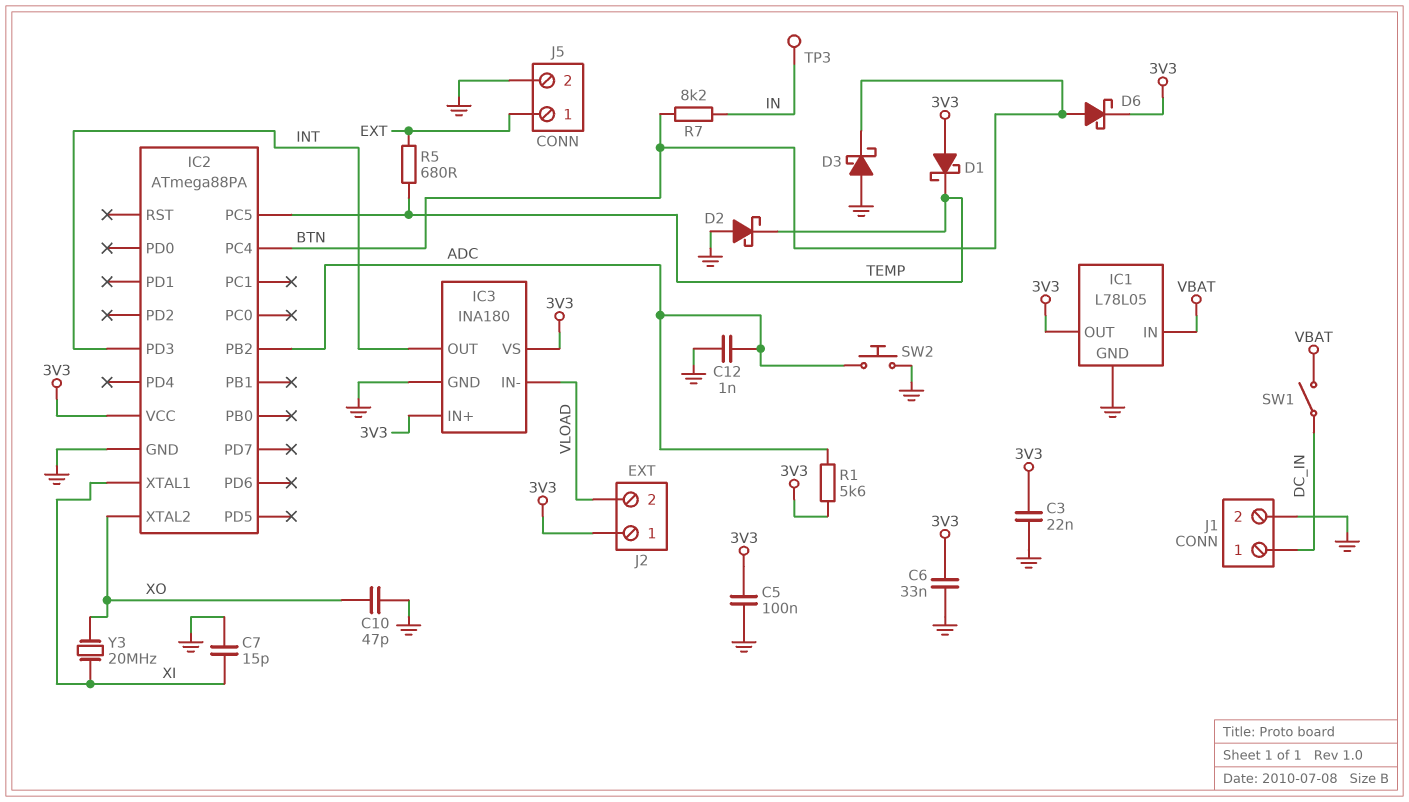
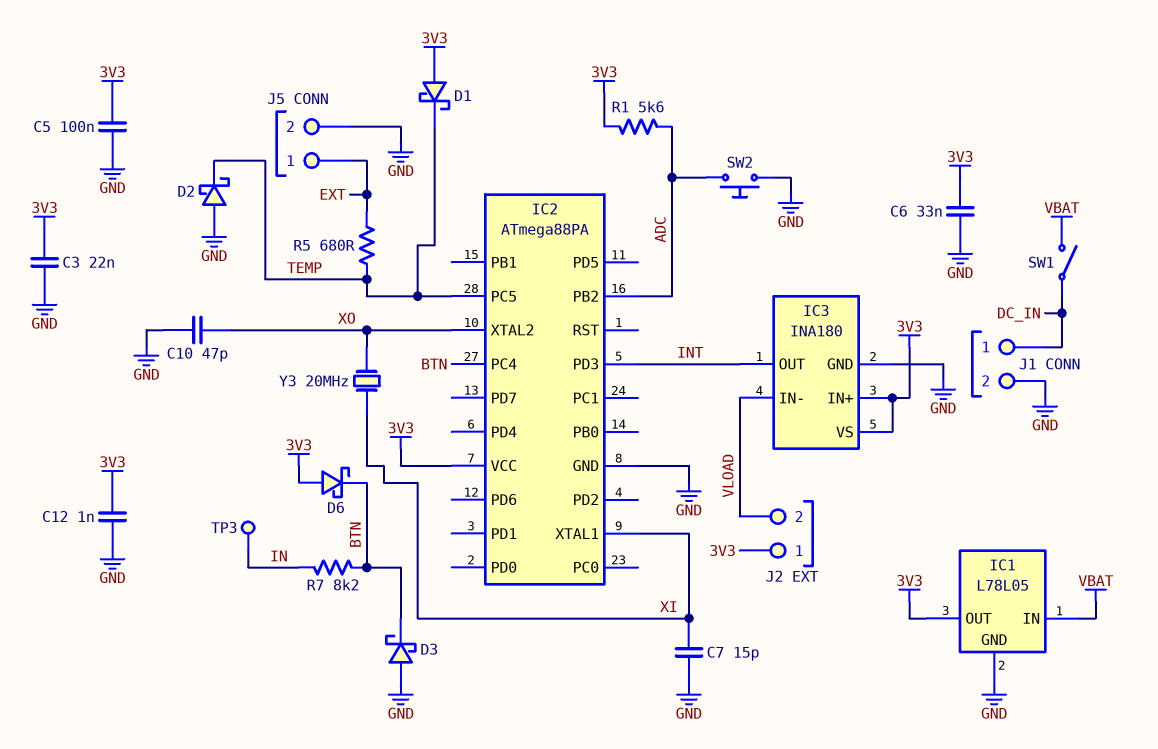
C12: 1nF (ADC, GND) -> 1nF (3V3, GND)
D6: schottky (A BTN, K 3V3) -> schottky (A 3V3, K BTN)

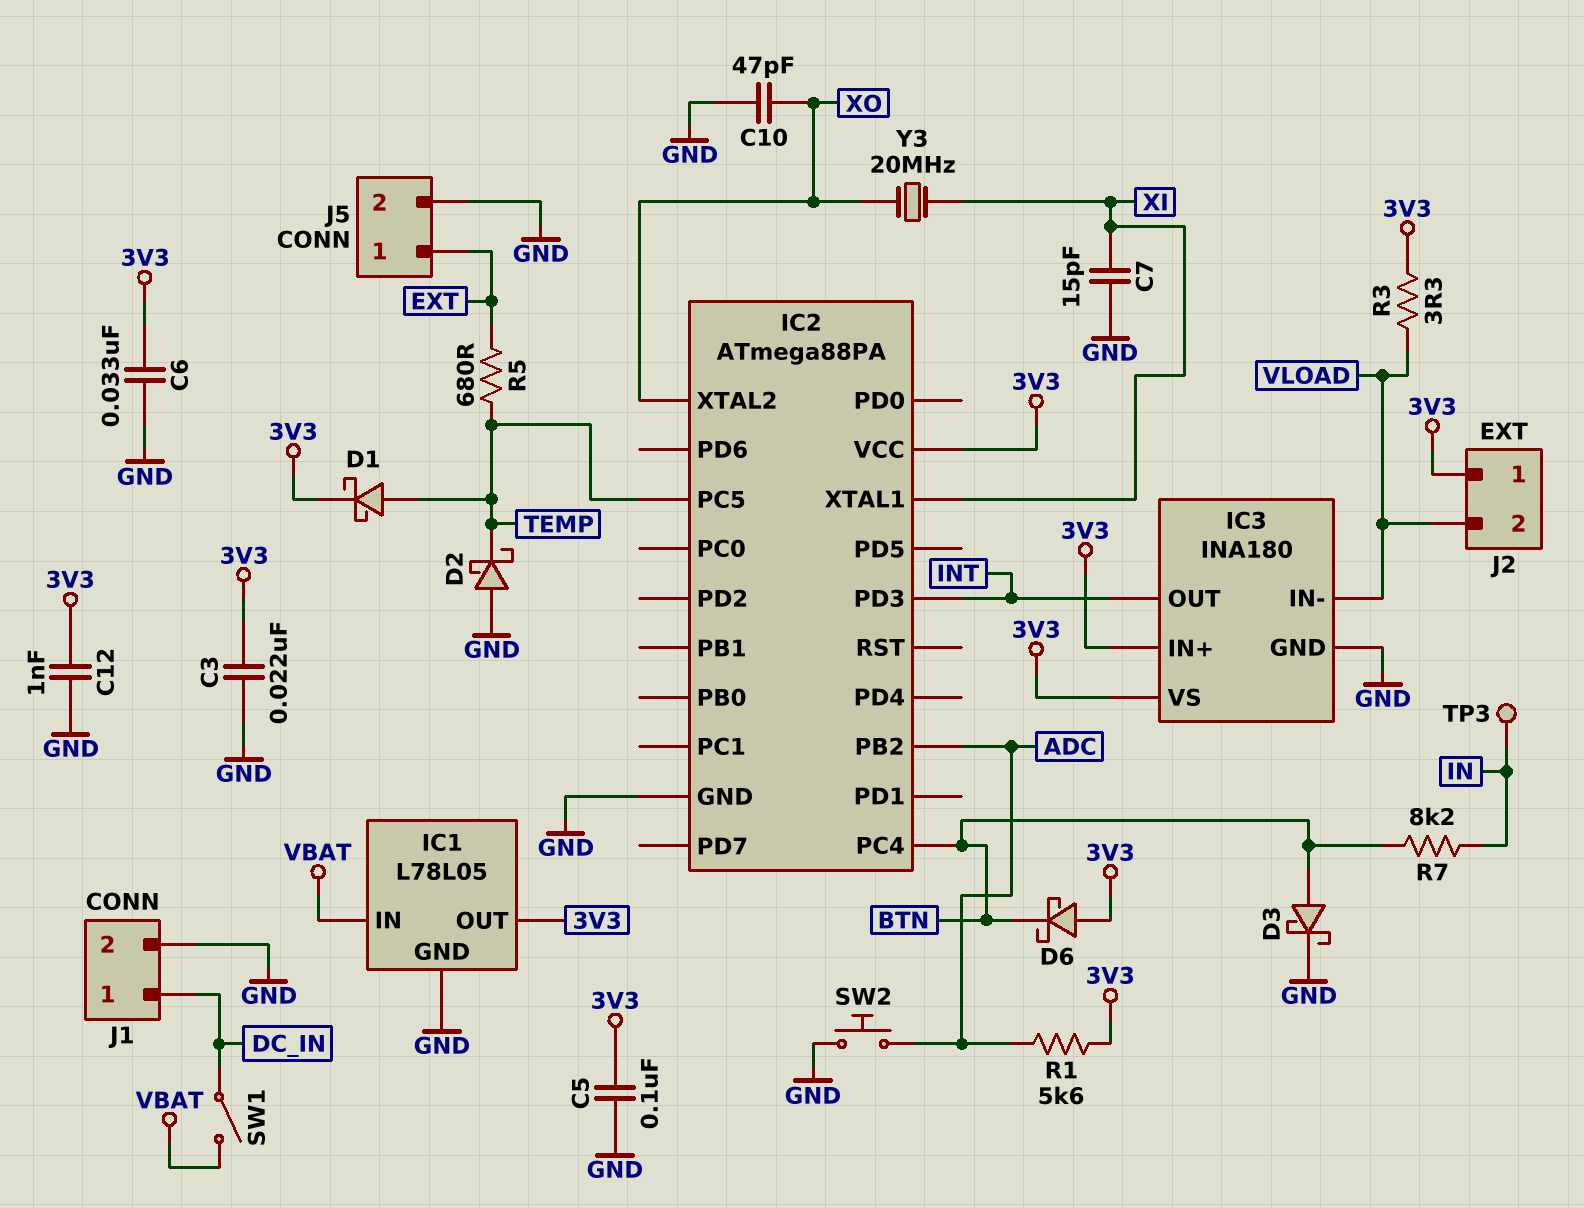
D1: schottky (A 3V3, K TEMP) -> schottky (A TEMP, K 3V3)
D3: schottky (A GND, K BTN) -> schottky (A BTN, K GND)
R3: none -> 3.3 (3V3, VLOAD)

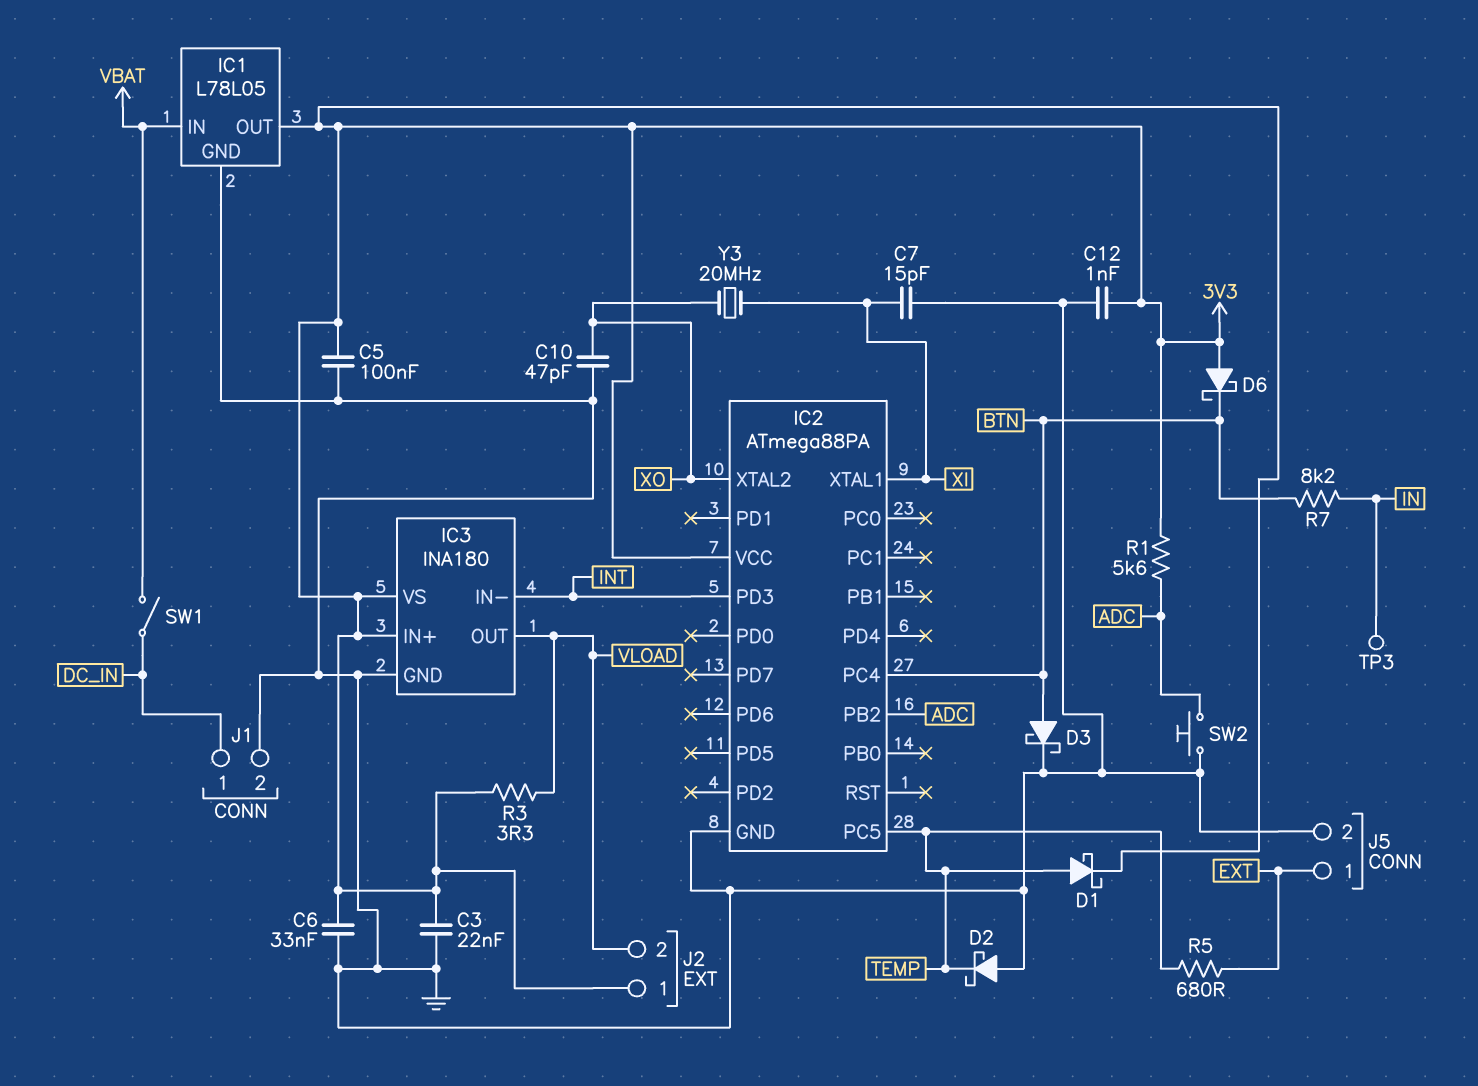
IC3 pin IN-: VLOAD -> INT
IC3 pin OUT: INT -> VLOAD

